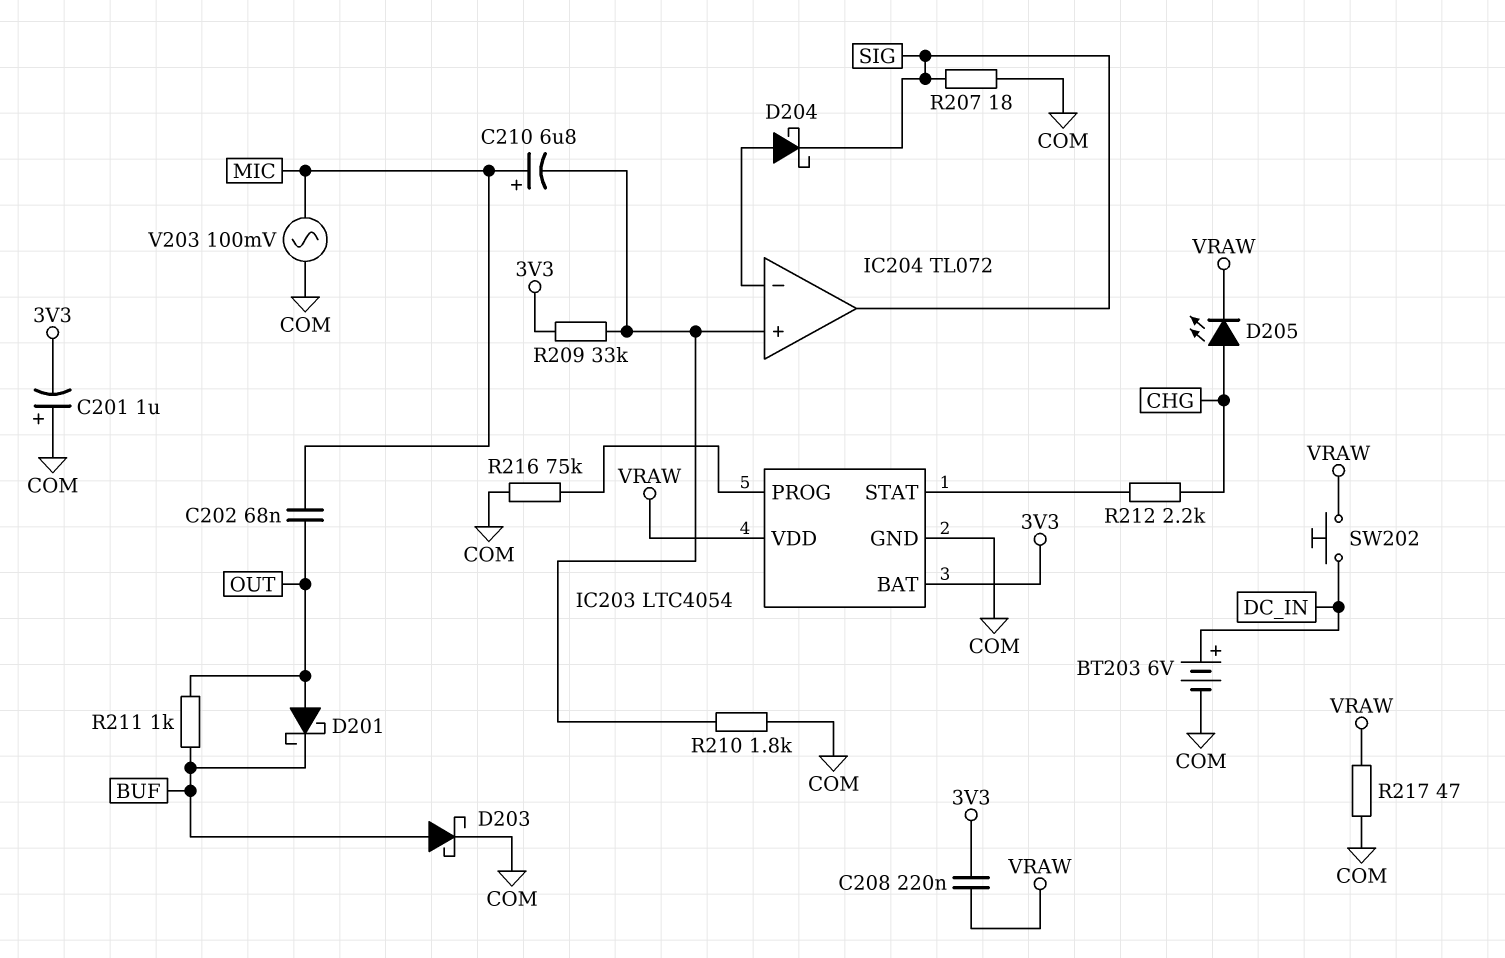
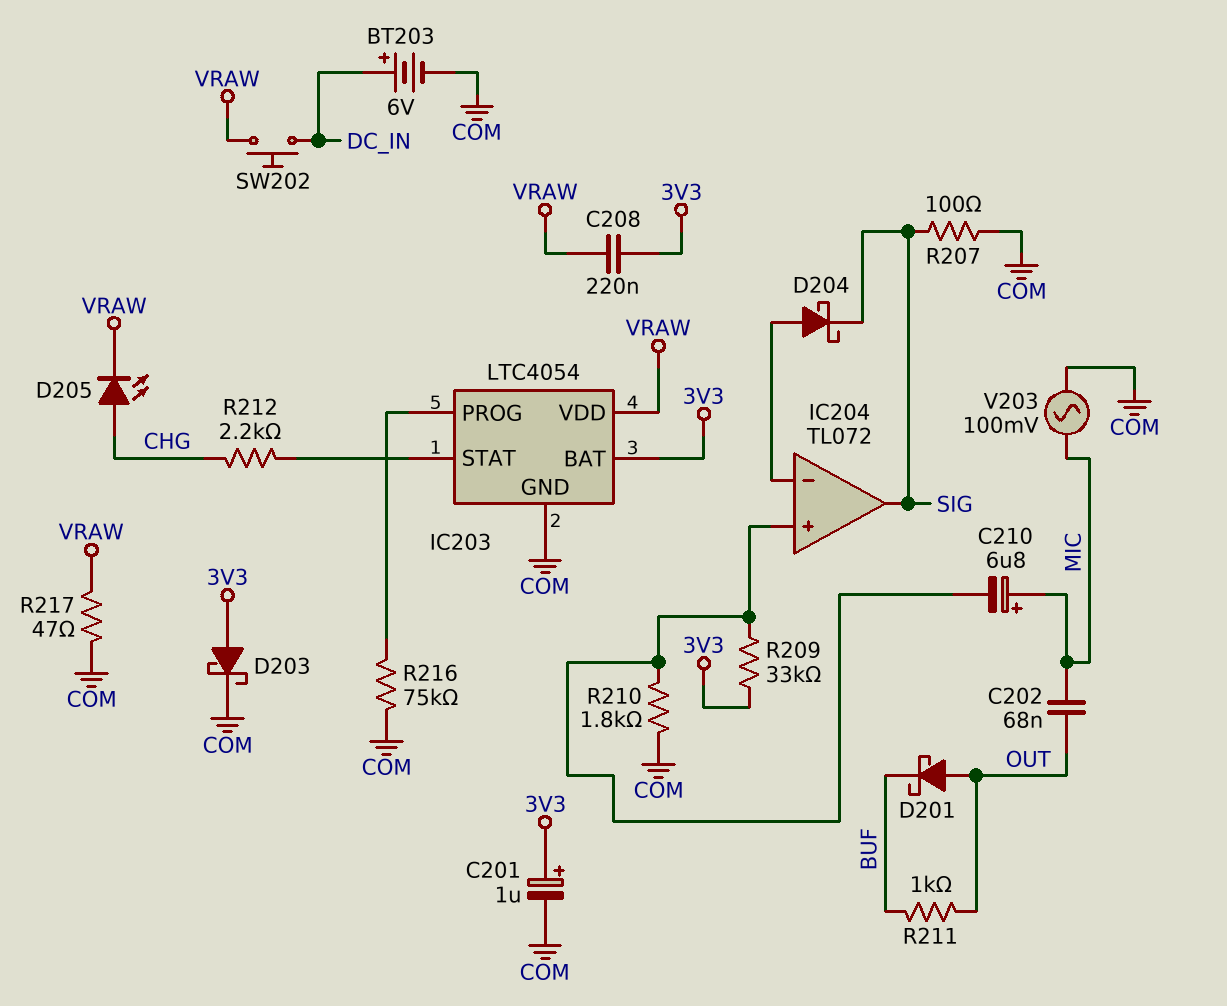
C201: 1uF (plus COM, minus 3V3) -> 1uF (plus 3V3, minus COM)
D203: schottky (A BUF, K COM) -> schottky (A 3V3, K COM)
R207: 18 (COM, SIG) -> 100 (COM, SIG)

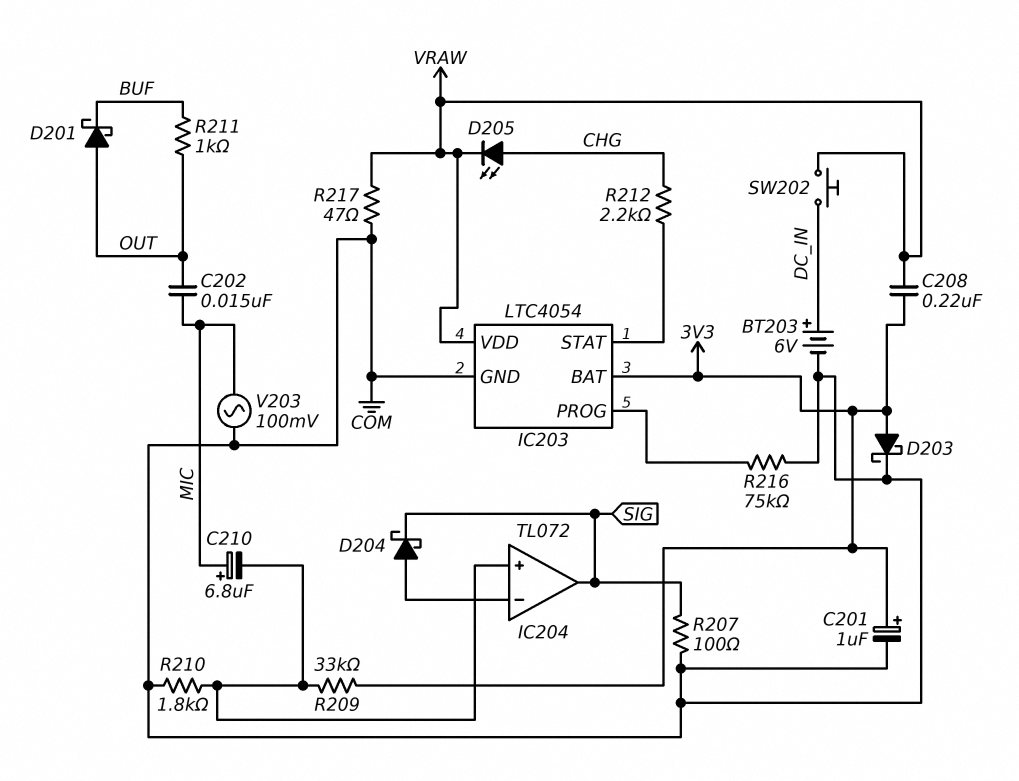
C202: 68nF (MIC, OUT) -> 15nF (MIC, OUT)

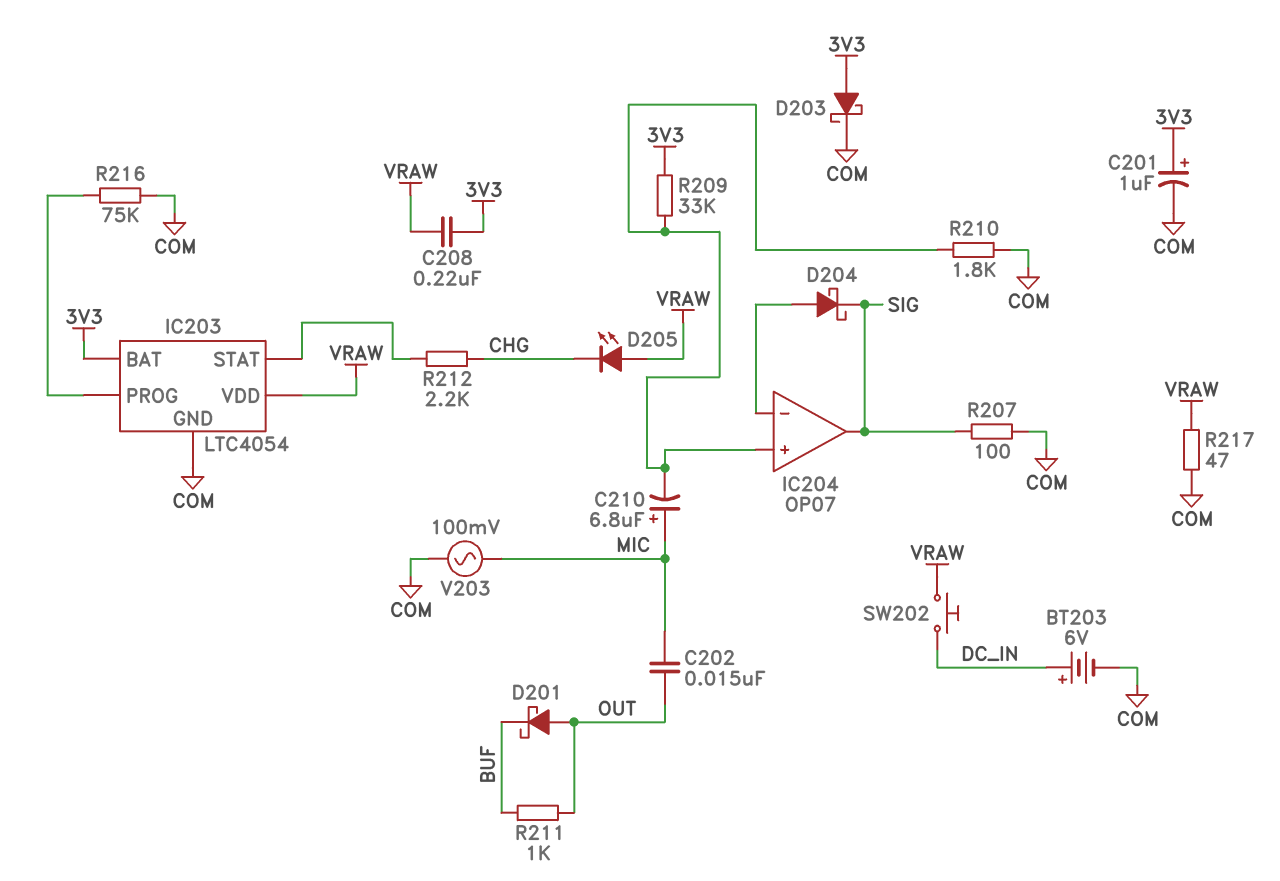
D205: LED (A CHG, K VRAW) -> LED (A VRAW, K CHG)
IC204: TL072 -> OP07

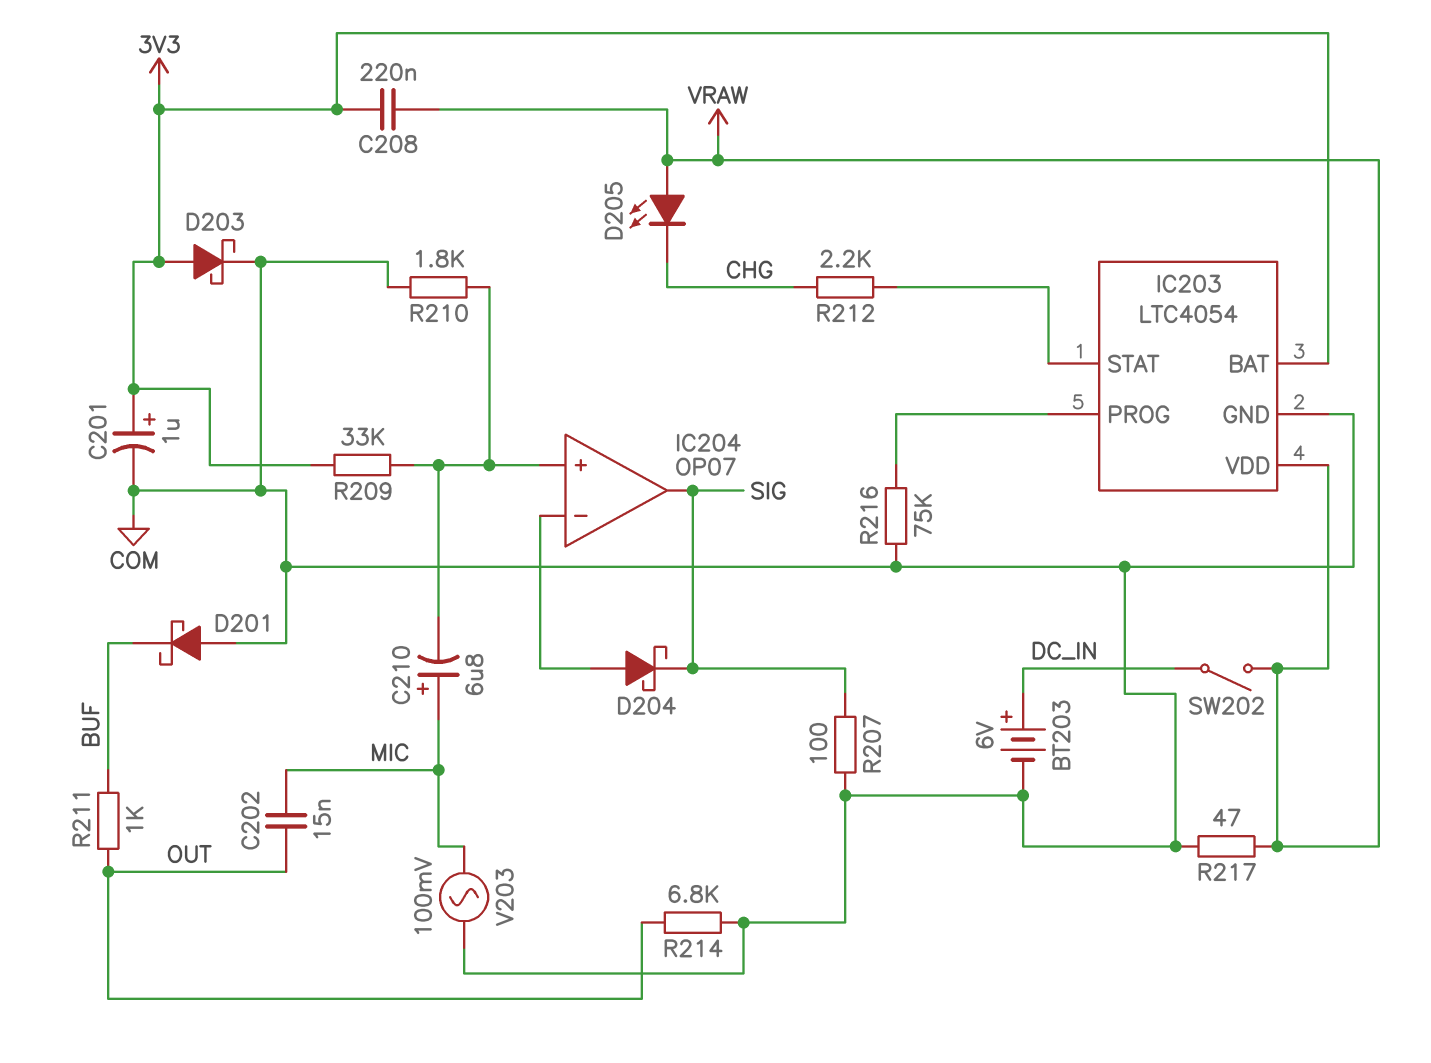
D201: schottky (A OUT, K BUF) -> schottky (A COM, K BUF)
R214: none -> 6.8k (COM, OUT)
SW202: button (DC_IN, VRAW) -> switch (DC_IN, VRAW)

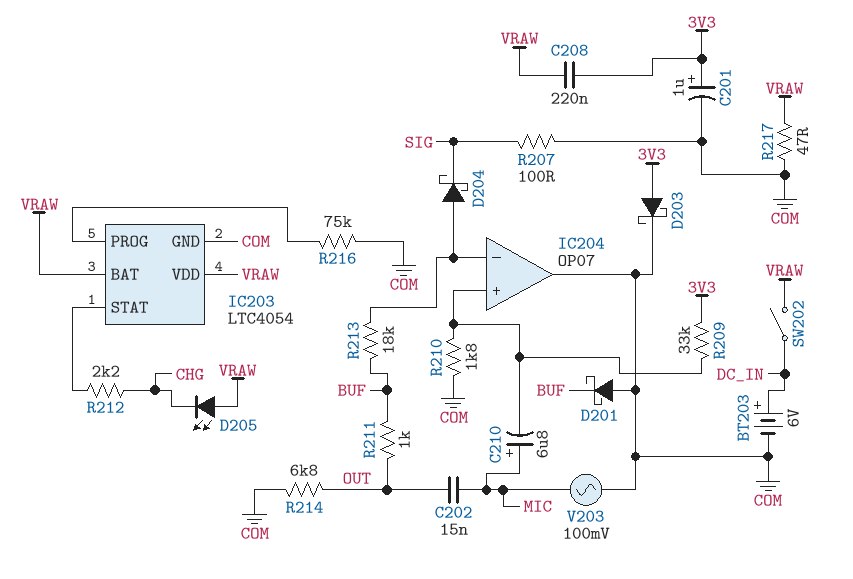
IC203 pin BAT: 3V3 -> VRAW
IC204 pin out: SIG -> COM
R213: none -> 18k (BUF, IC204/in-)

